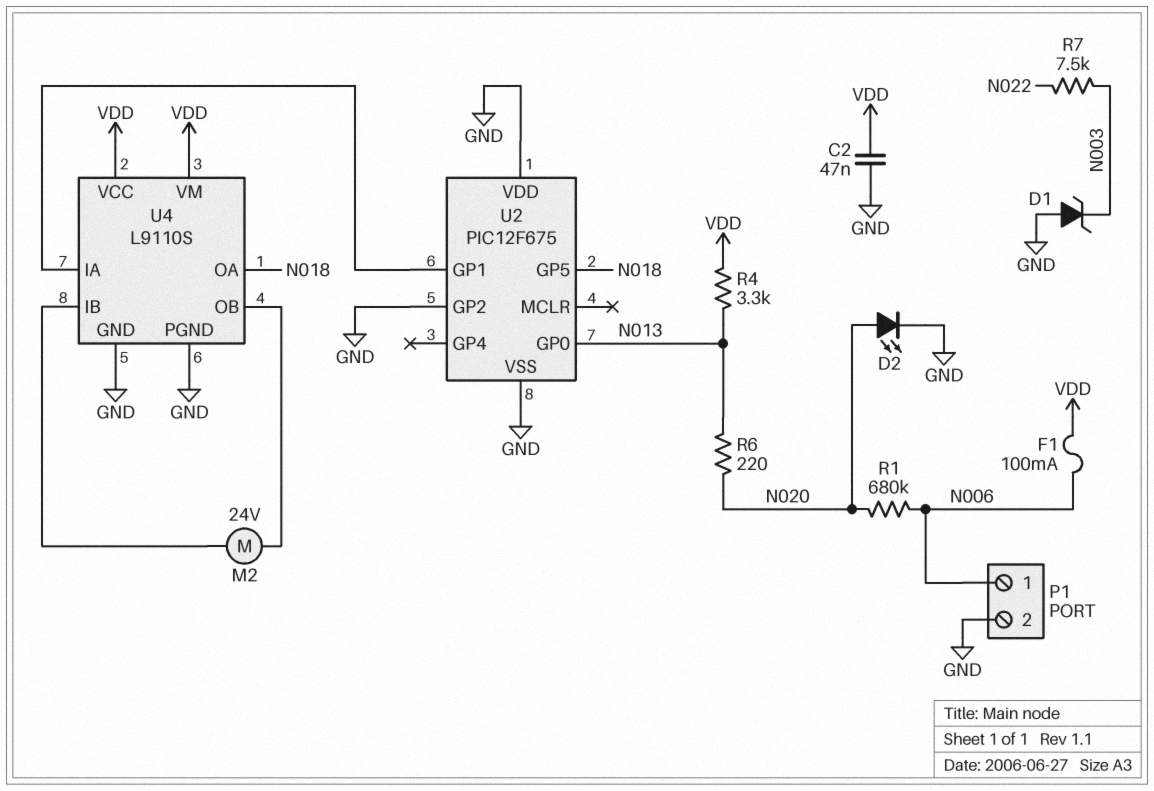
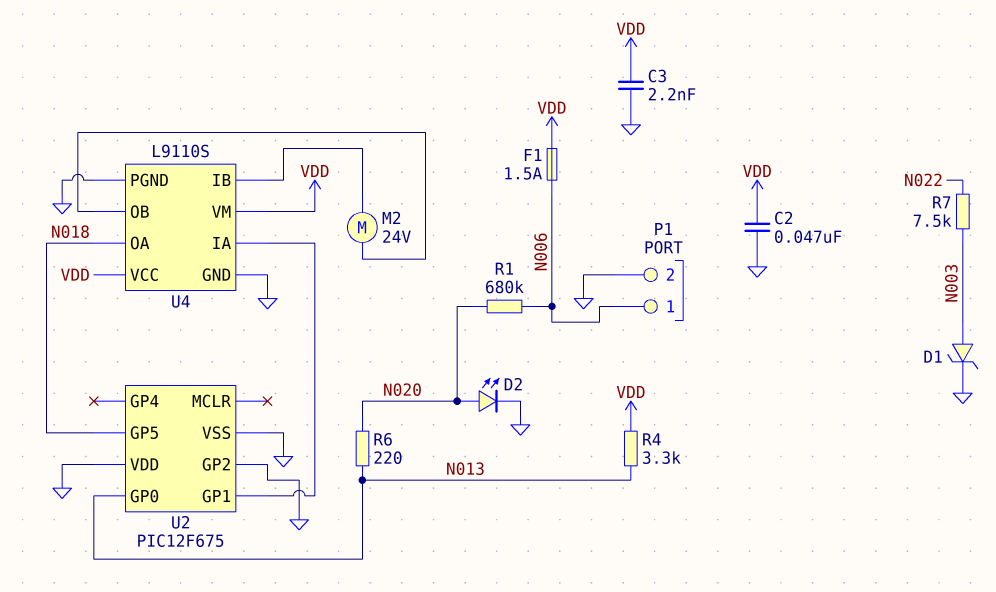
C3: none -> 2.2nF (GND, VDD)
D1: zener (A GND, K N003) -> zener (A N003, K GND)
F1: 100mA (N006, VDD) -> 1.5A (N006, VDD)

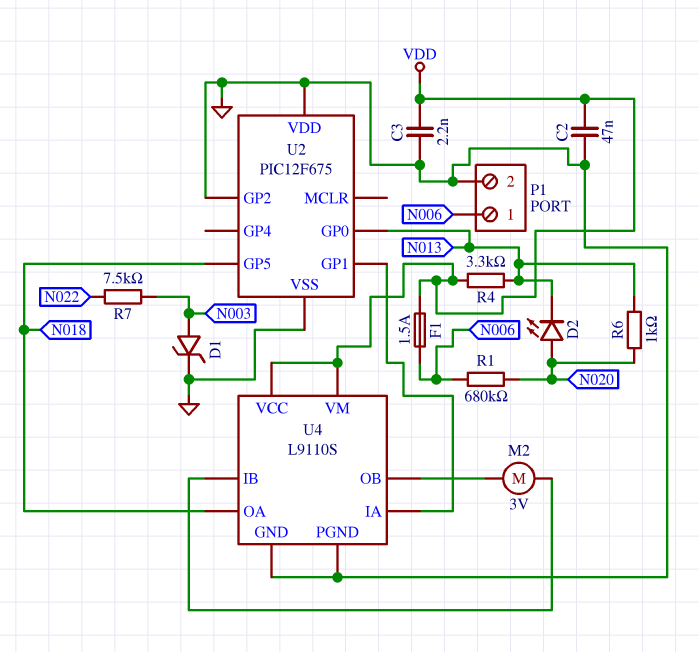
D2: LED (A N020, K GND) -> LED (A N020, K N013)
M2: motor 24V (U4/IB, U4/OB) -> motor 3V (U4/IB, U4/OB)
R6: 220 (N013, N020) -> 1k (N013, N020)

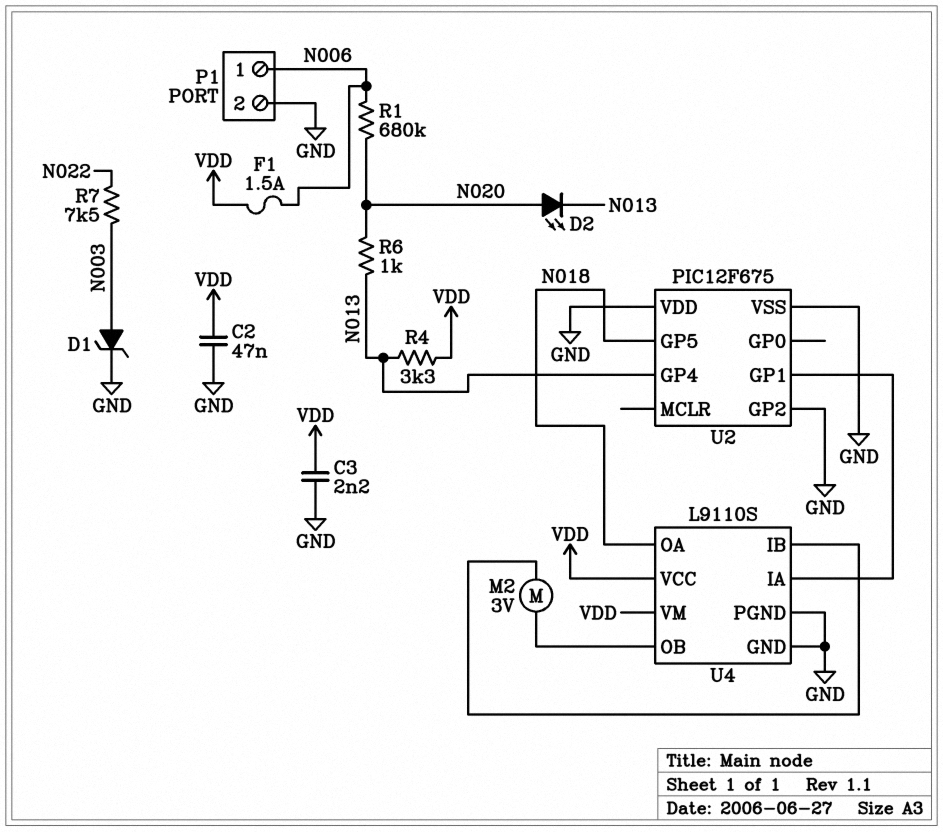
U2 pin GP0: N013 -> none
U2 pin GP4: none -> N013

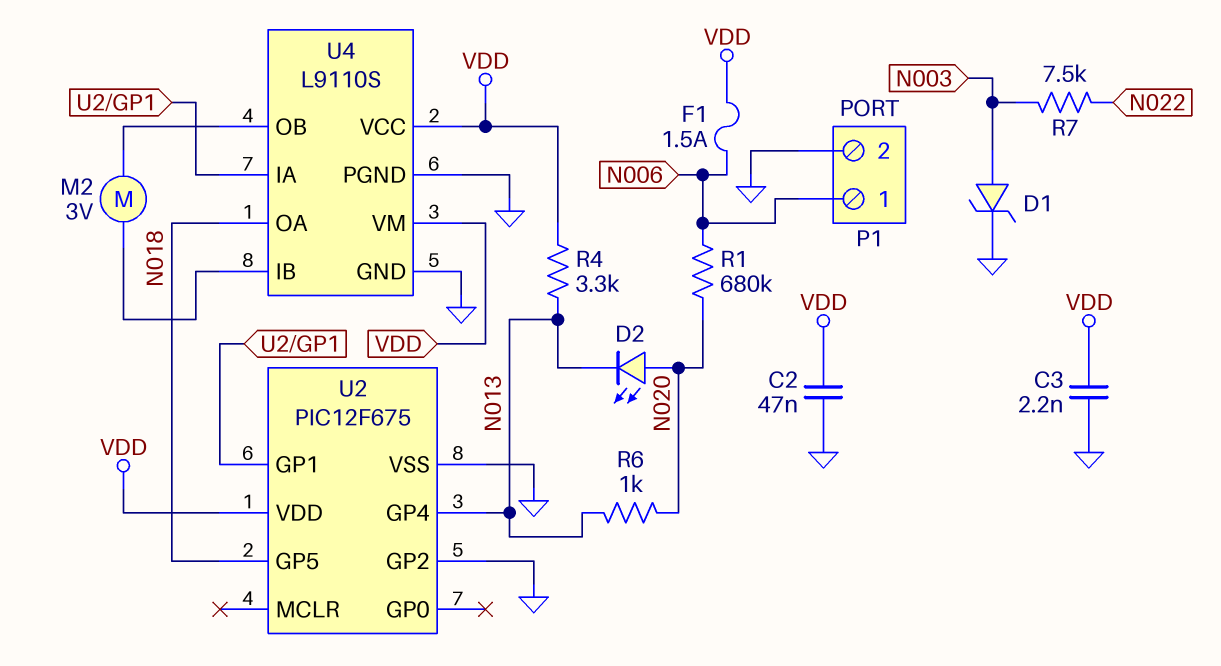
U2 pin VDD: GND -> VDD

